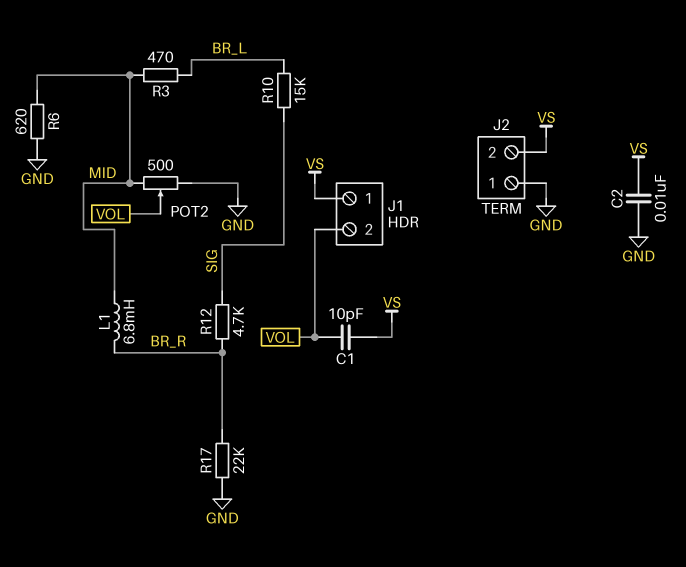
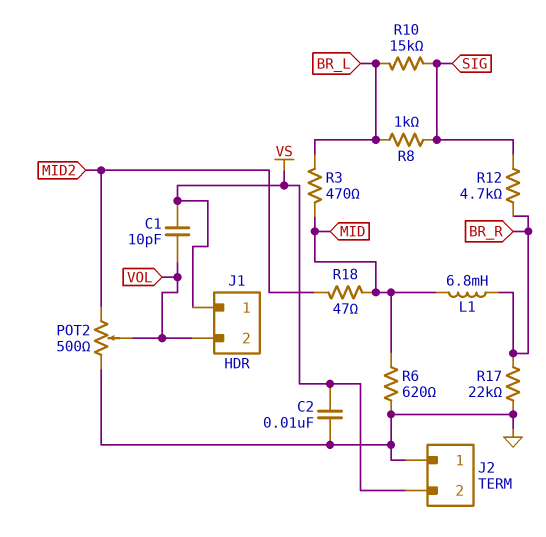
POT2: 500 (GND, MID, wiper VOL) -> 500 (GND, MID2, wiper VOL)
R8: none -> 1k (BR_L, SIG)
R18: none -> 47 (MID, MID2)

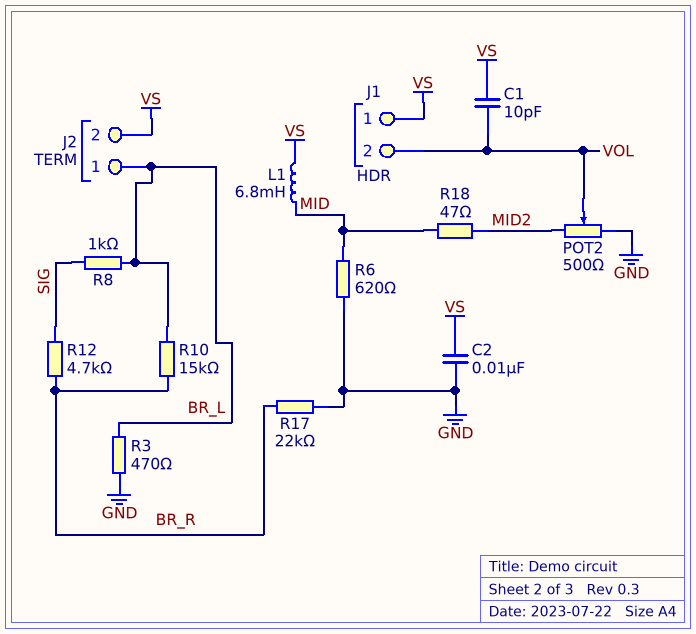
J2 pin 1: GND -> BR_L
L1: 6.8mH (BR_R, MID) -> 6.8mH (MID, VS)
R3: 470 (BR_L, MID) -> 470 (BR_L, GND)
R10: 15k (BR_L, SIG) -> 15k (BR_L, BR_R)

